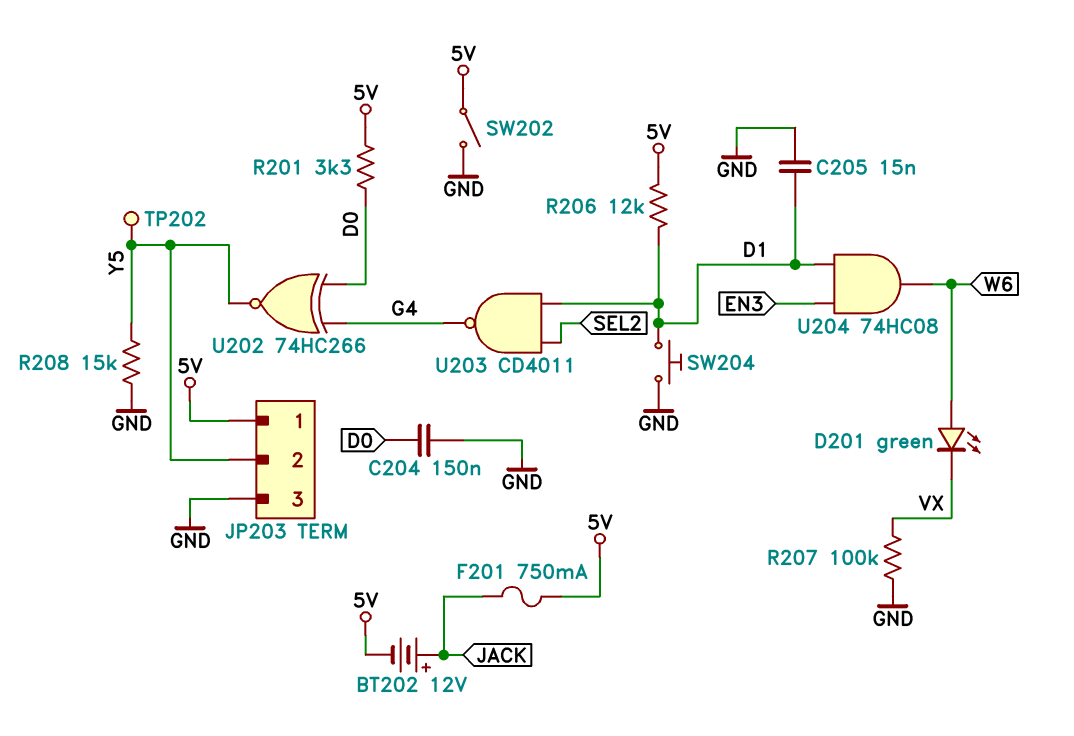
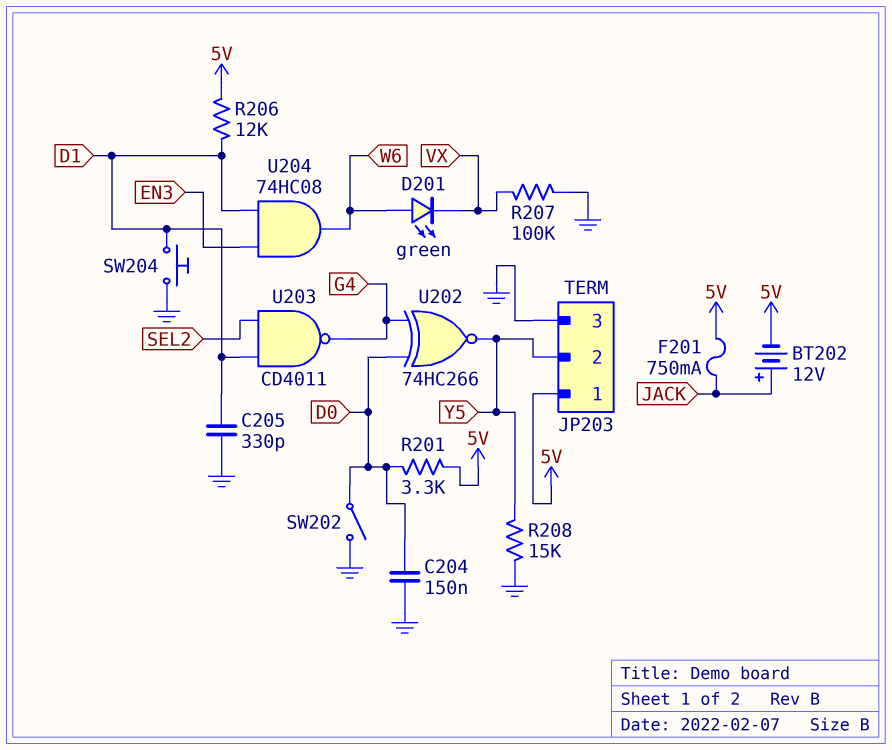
C205: 15nF (D1, GND) -> 330pF (D1, GND)
SW202: switch (5V, GND) -> switch (D0, GND)
TP202: test point (Y5) -> none

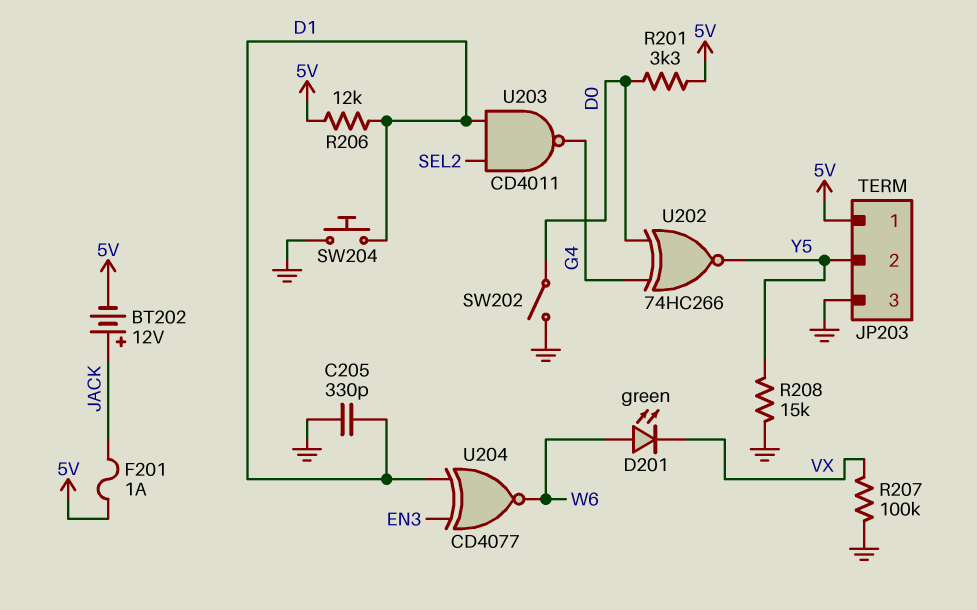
C204: 150nF (D0, GND) -> none
F201: 750mA (5V, JACK) -> 1A (5V, JACK)
U204: AND 74HC08 (in D1, in EN3, out W6) -> XNOR CD4077 (in D1, in EN3, out W6)

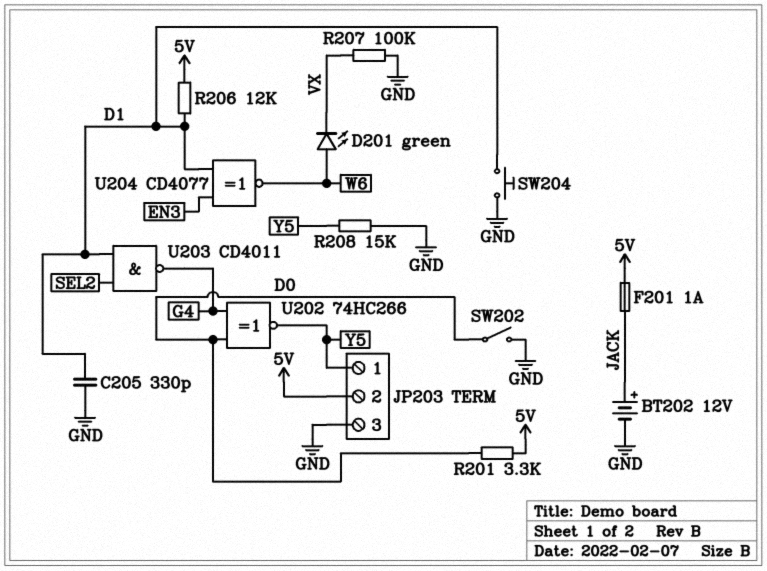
BT202: 12V (plus JACK, minus 5V) -> 12V (plus JACK, minus GND)
JP203 pin 1: 5V -> Y5
JP203 pin 2: Y5 -> 5V

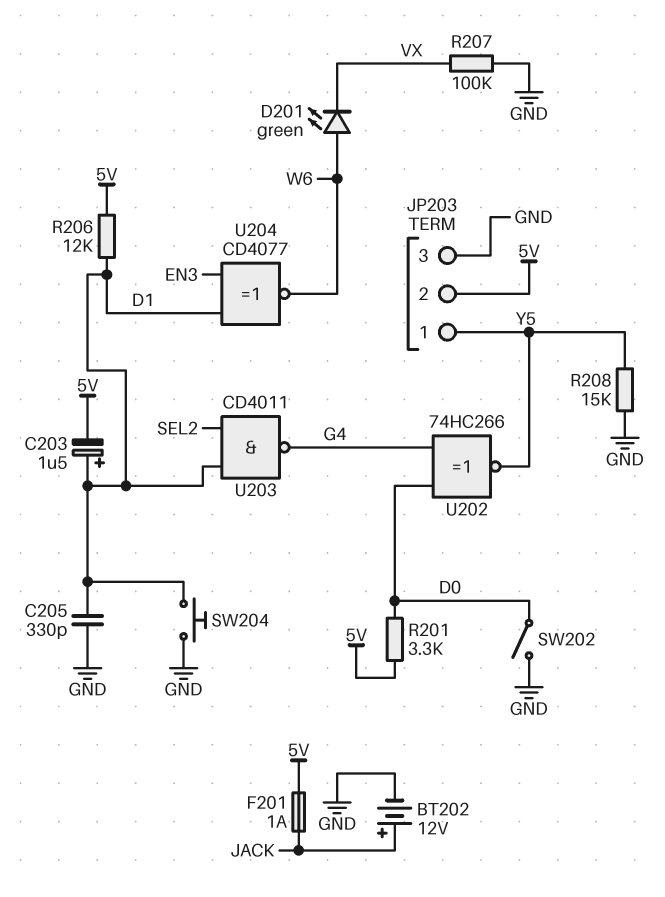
C203: none -> 1.5uF (plus D1, minus 5V)

